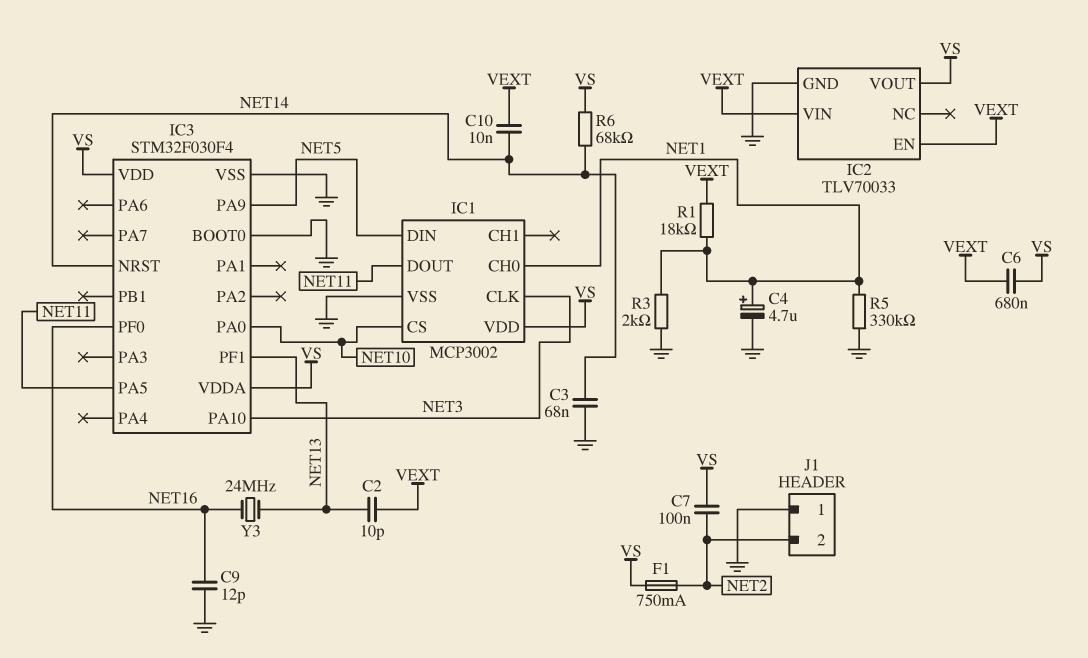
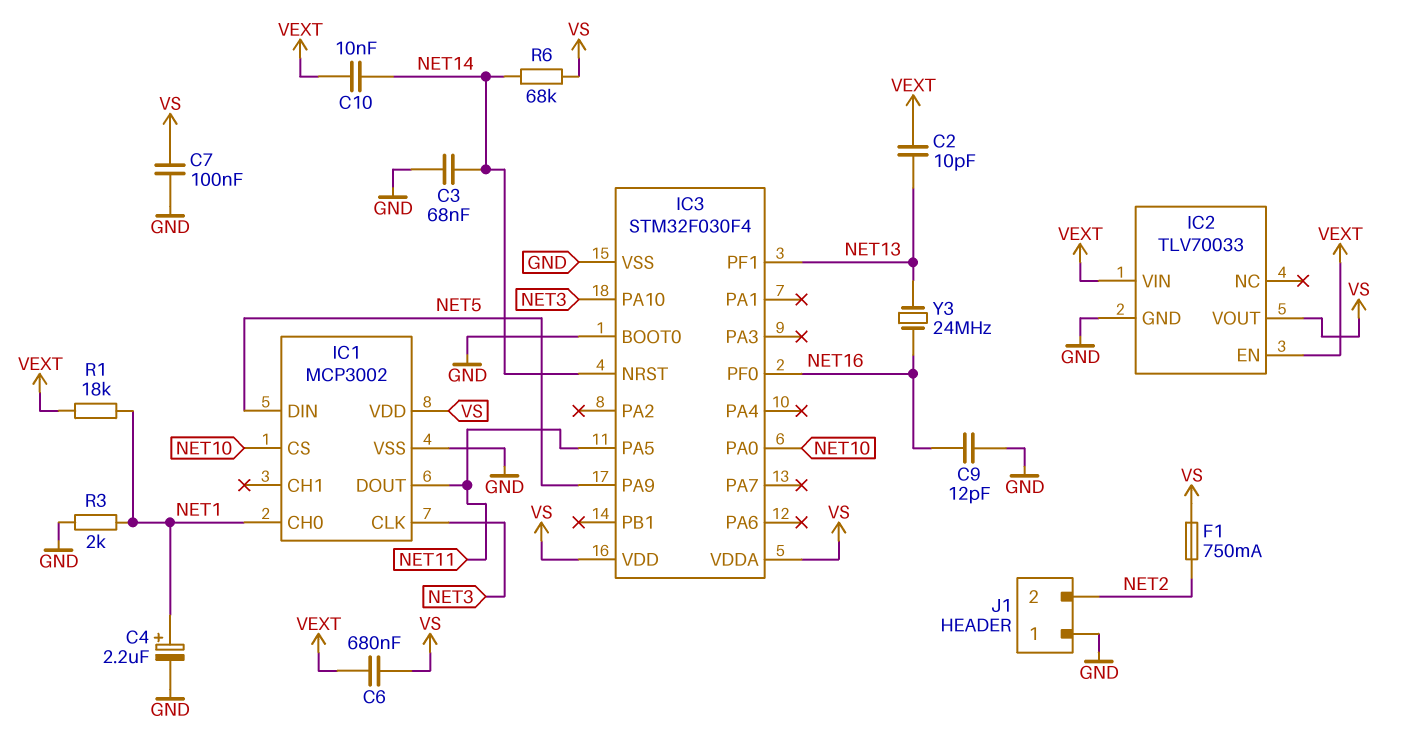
C4: 4.7uF (plus NET1, minus GND) -> 2.2uF (plus NET1, minus GND)
C7: 100nF (NET2, VS) -> 100nF (GND, VS)
R5: 330k (GND, NET1) -> none

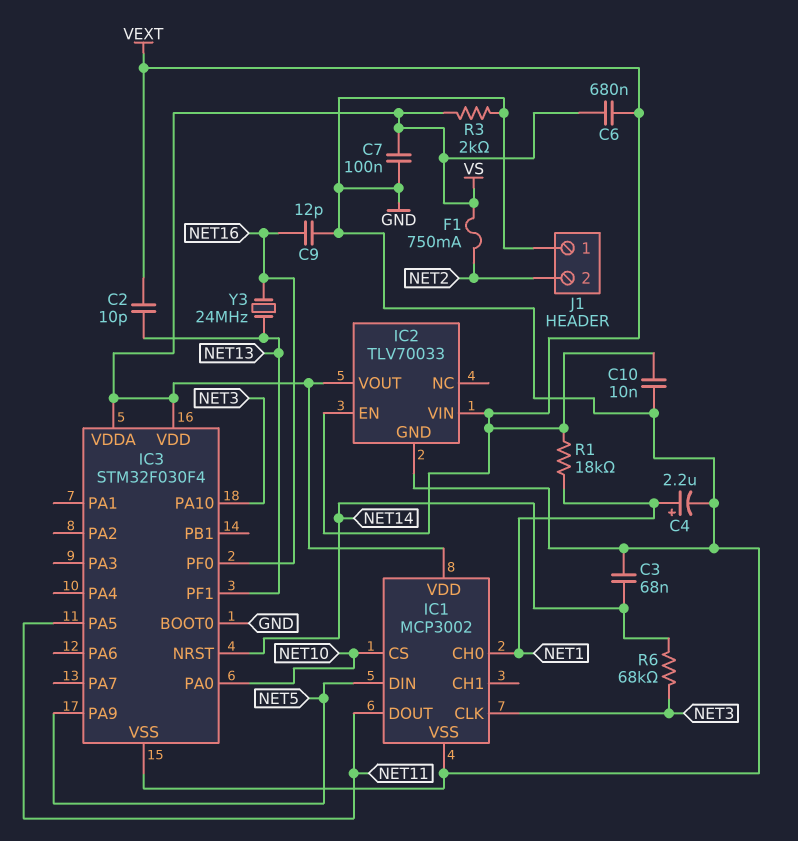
C10: 10nF (NET14, VEXT) -> 10nF (GND, VEXT)
R3: 2k (GND, NET1) -> 2k (GND, VS)
R6: 68k (NET14, VS) -> 68k (NET3, NET14)

